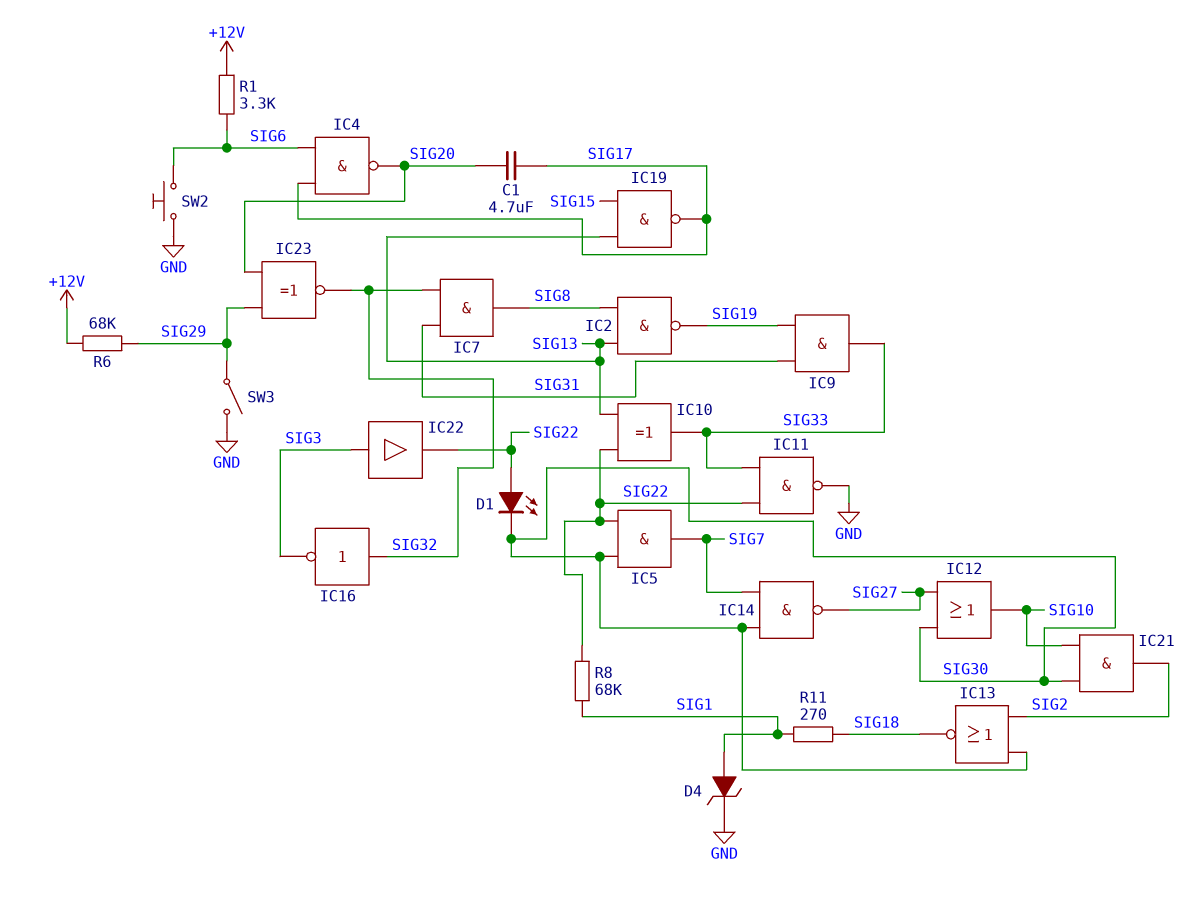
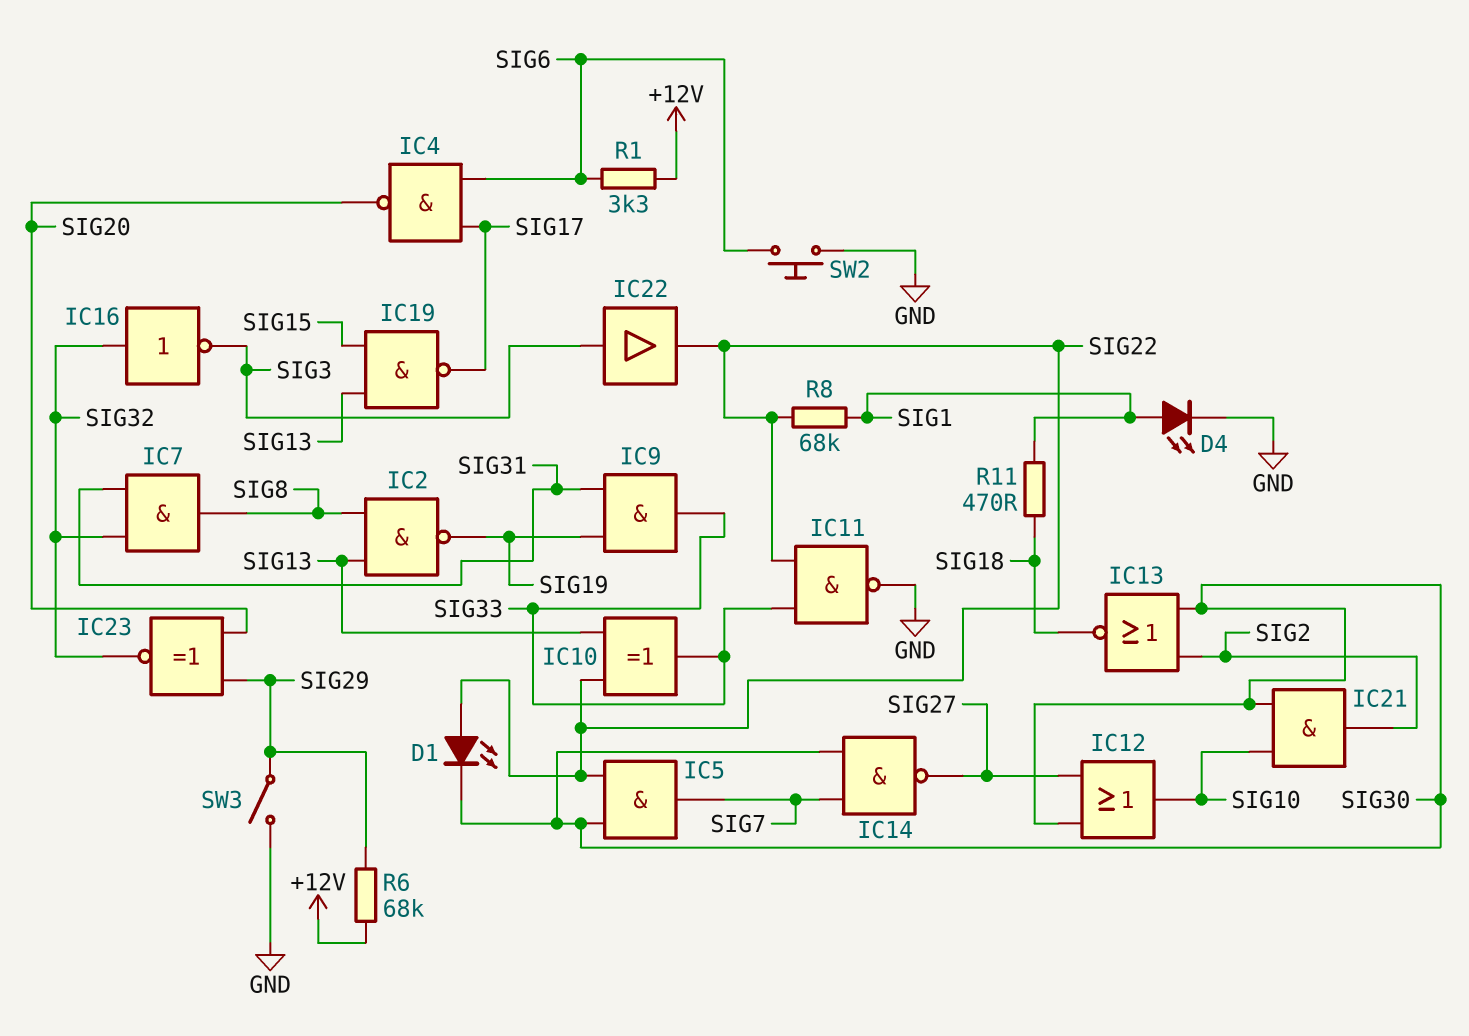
C1: 4.7uF (SIG17, SIG20) -> none
D4: zener (A SIG1, K GND) -> LED (A SIG1, K GND)
R11: 270 (SIG1, SIG18) -> 470 (SIG1, SIG18)

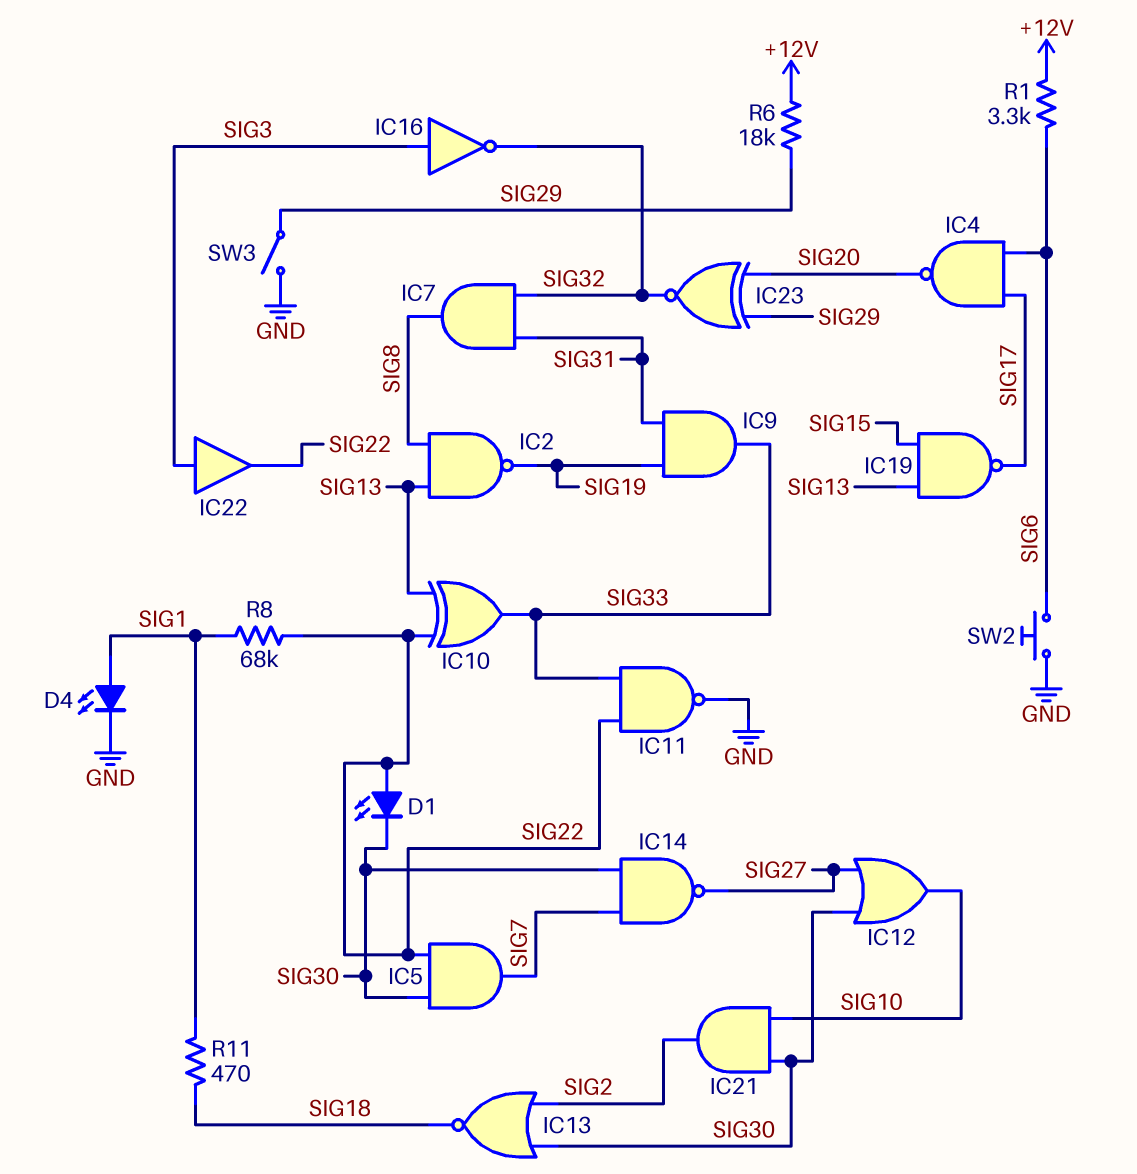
IC16: NOT (in SIG32, out SIG3) -> NOT (in SIG3, out SIG32)
R6: 68k (+12V, SIG29) -> 18k (+12V, SIG29)

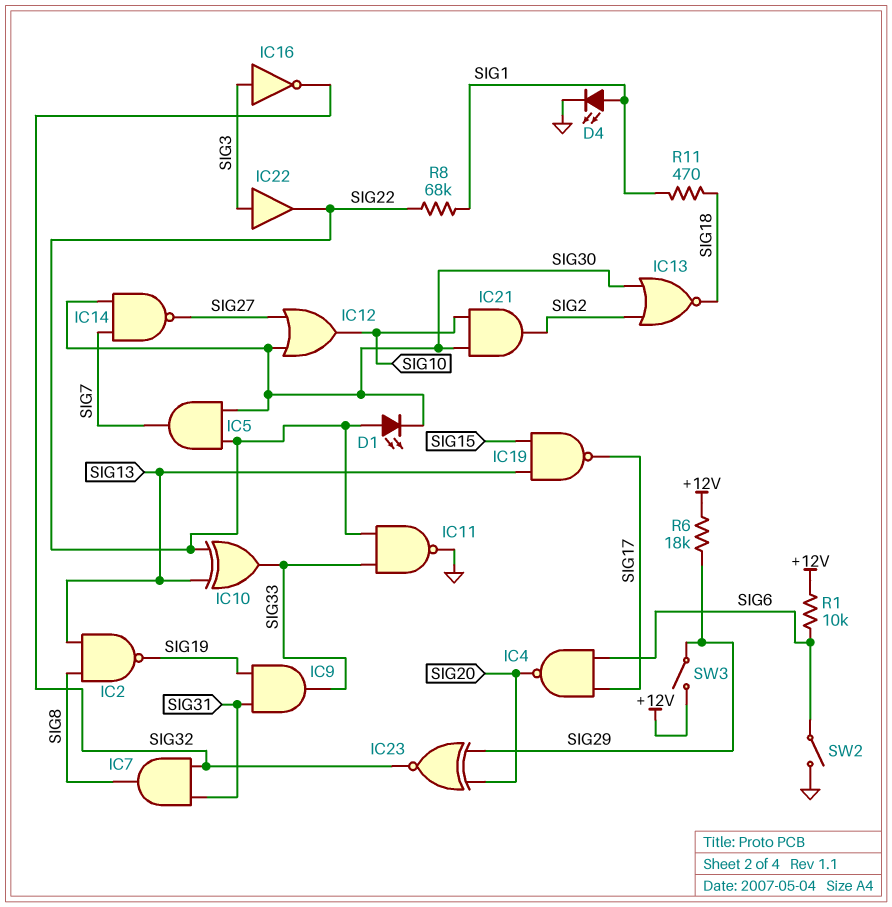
R1: 3.3k (+12V, SIG6) -> 10k (+12V, SIG6)
SW2: button (GND, SIG6) -> switch (GND, SIG6)
SW3: switch (GND, SIG29) -> switch (+12V, SIG29)

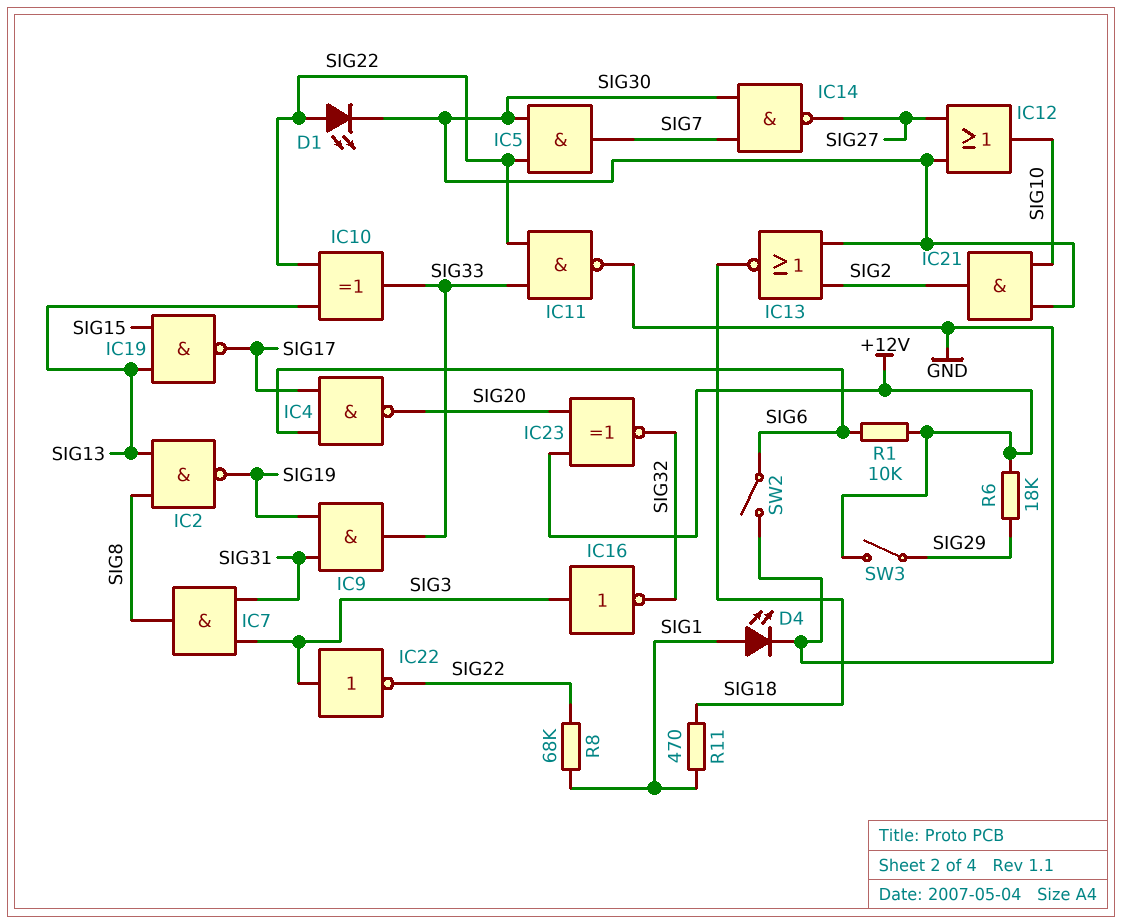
IC7: AND (in SIG31, in SIG32, out SIG8) -> AND (in SIG3, in SIG31, out SIG8)
IC22: buffer (in SIG3, out SIG22) -> NOT (in SIG3, out SIG22)
IC23: XNOR (in SIG20, in SIG29, out SIG32) -> XNOR (in +12V, in SIG20, out SIG32)

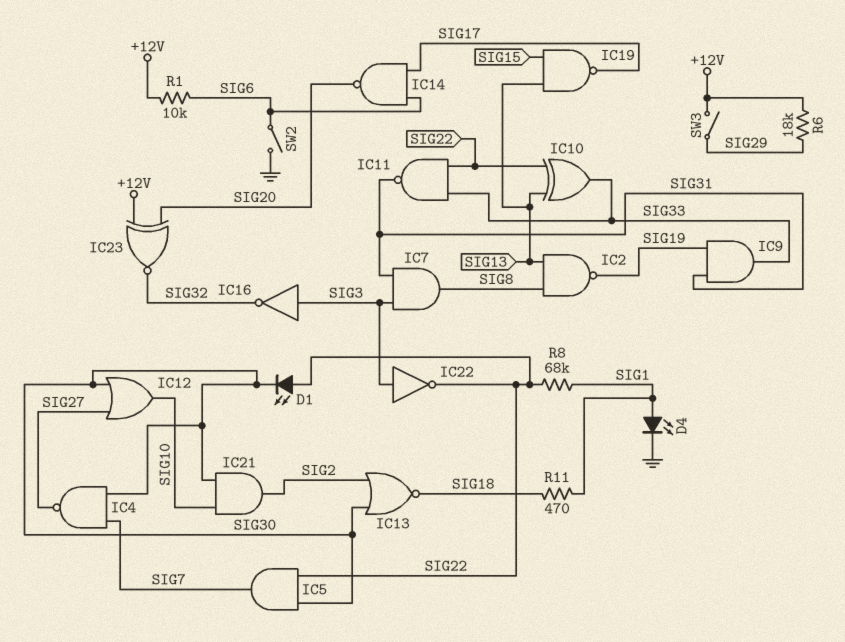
IC4: NAND (in SIG6, in SIG17, out SIG20) -> NAND (in SIG7, in SIG30, out SIG27)
IC11: NAND (in SIG22, in SIG33, out GND) -> NAND (in SIG22, in SIG33, out SIG31)
IC14: NAND (in SIG7, in SIG30, out SIG27) -> NAND (in SIG6, in SIG17, out SIG20)

